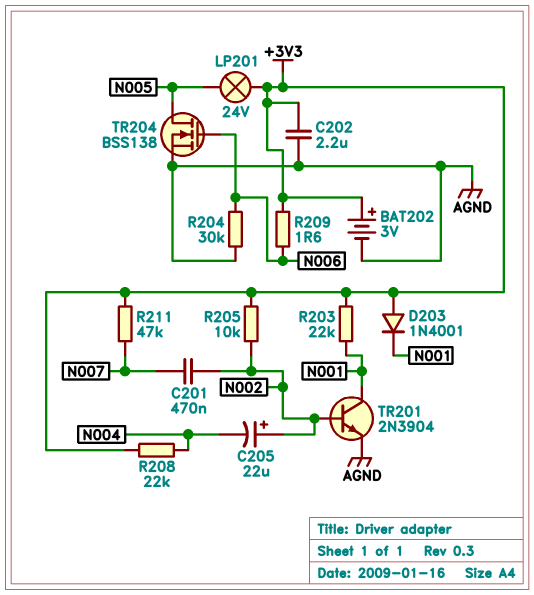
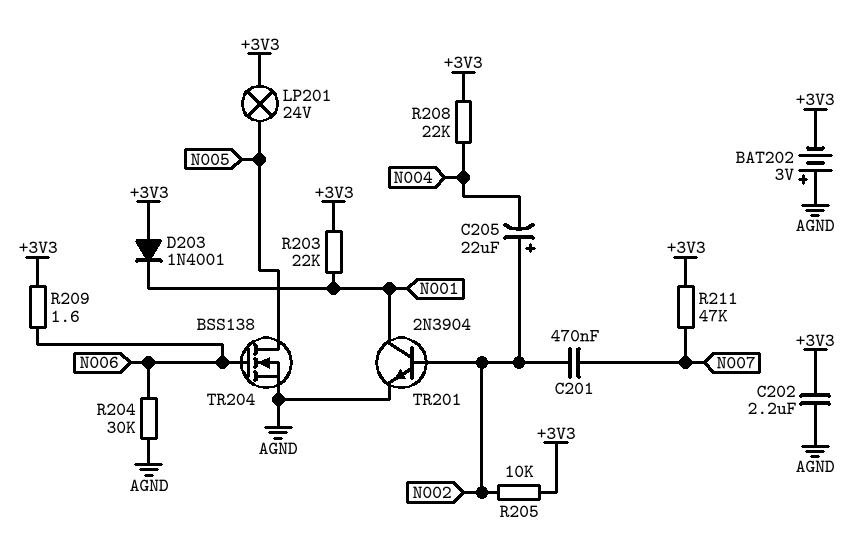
BAT202: 3V (plus +3V3, minus AGND) -> 3V (plus AGND, minus +3V3)

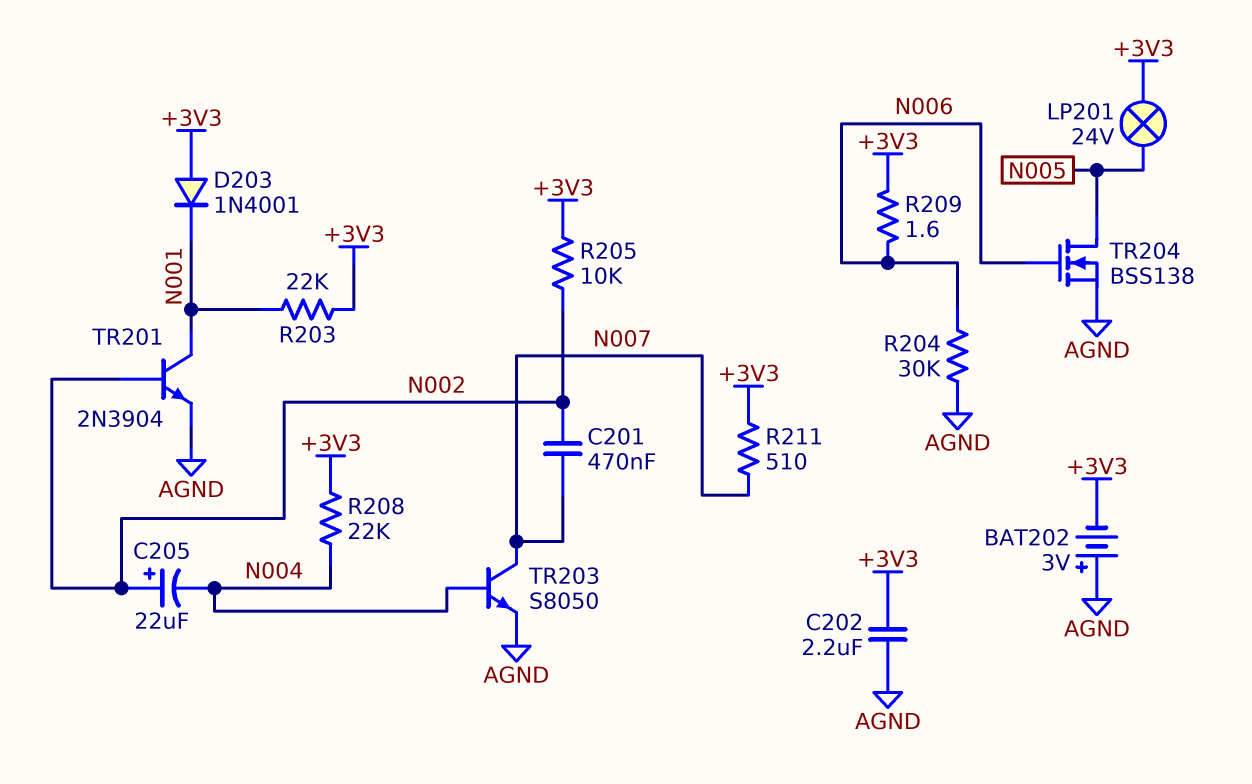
R211: 47k (+3V3, N007) -> 510 (+3V3, N007)
TR203: none -> NPN S8050 (B N004, C N007, E AGND)

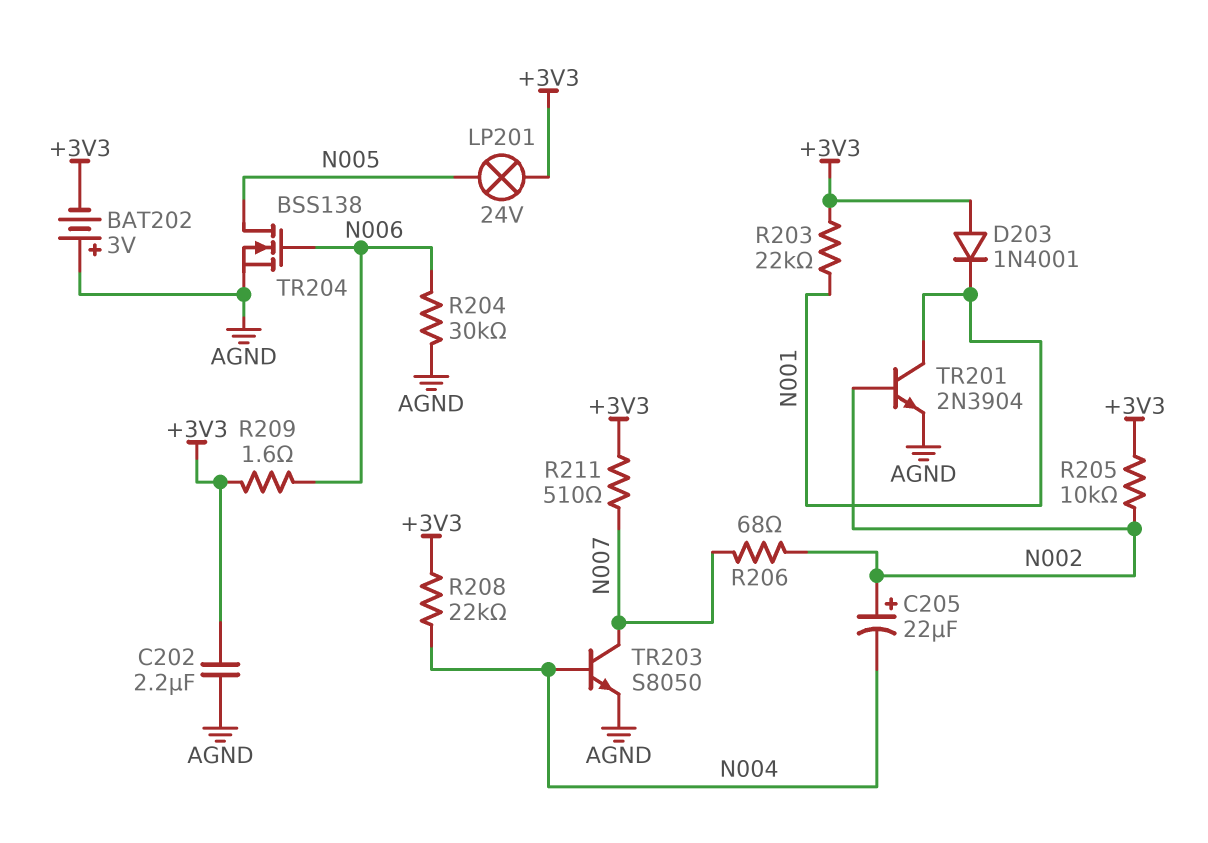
C201: 470nF (N002, N007) -> none
R206: none -> 68 (N002, N007)

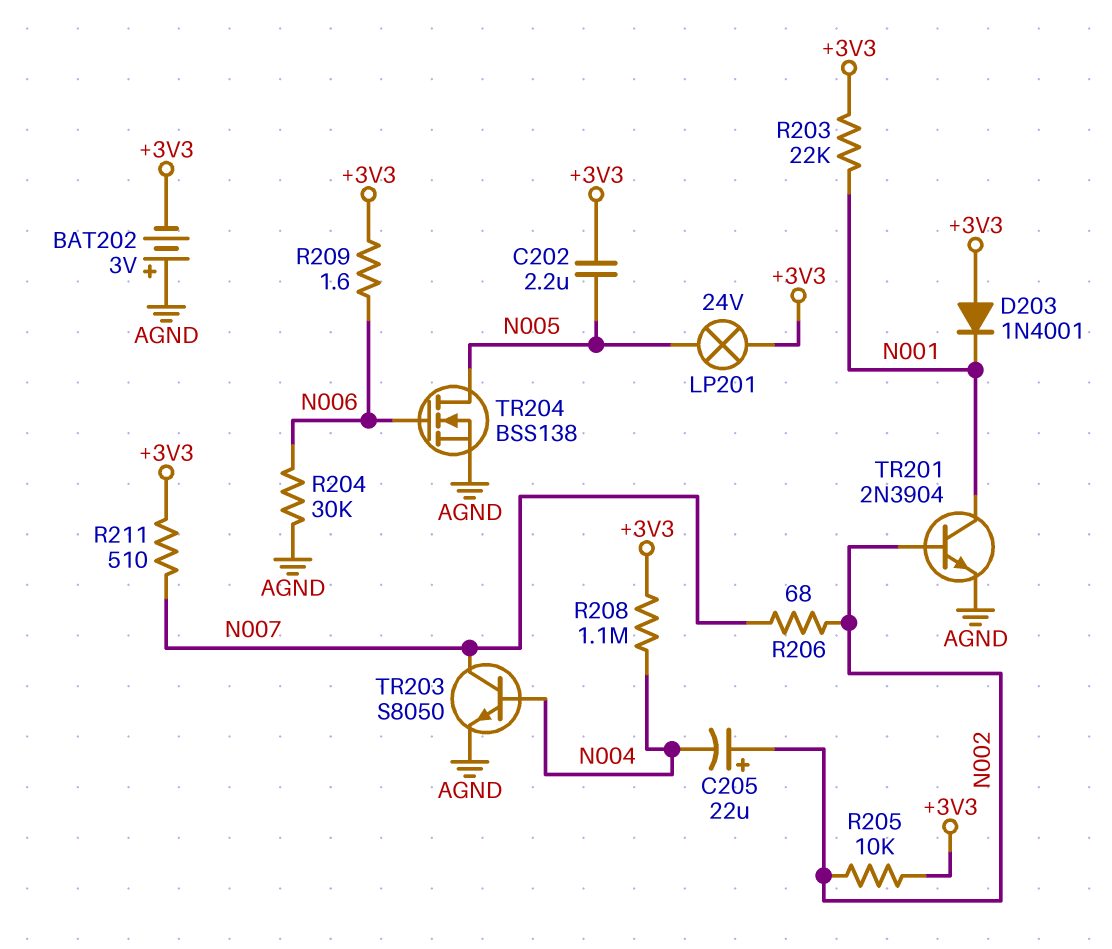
C202: 2.2uF (+3V3, AGND) -> 2.2uF (+3V3, N005)
R208: 22k (+3V3, N004) -> 1.1M (+3V3, N004)

